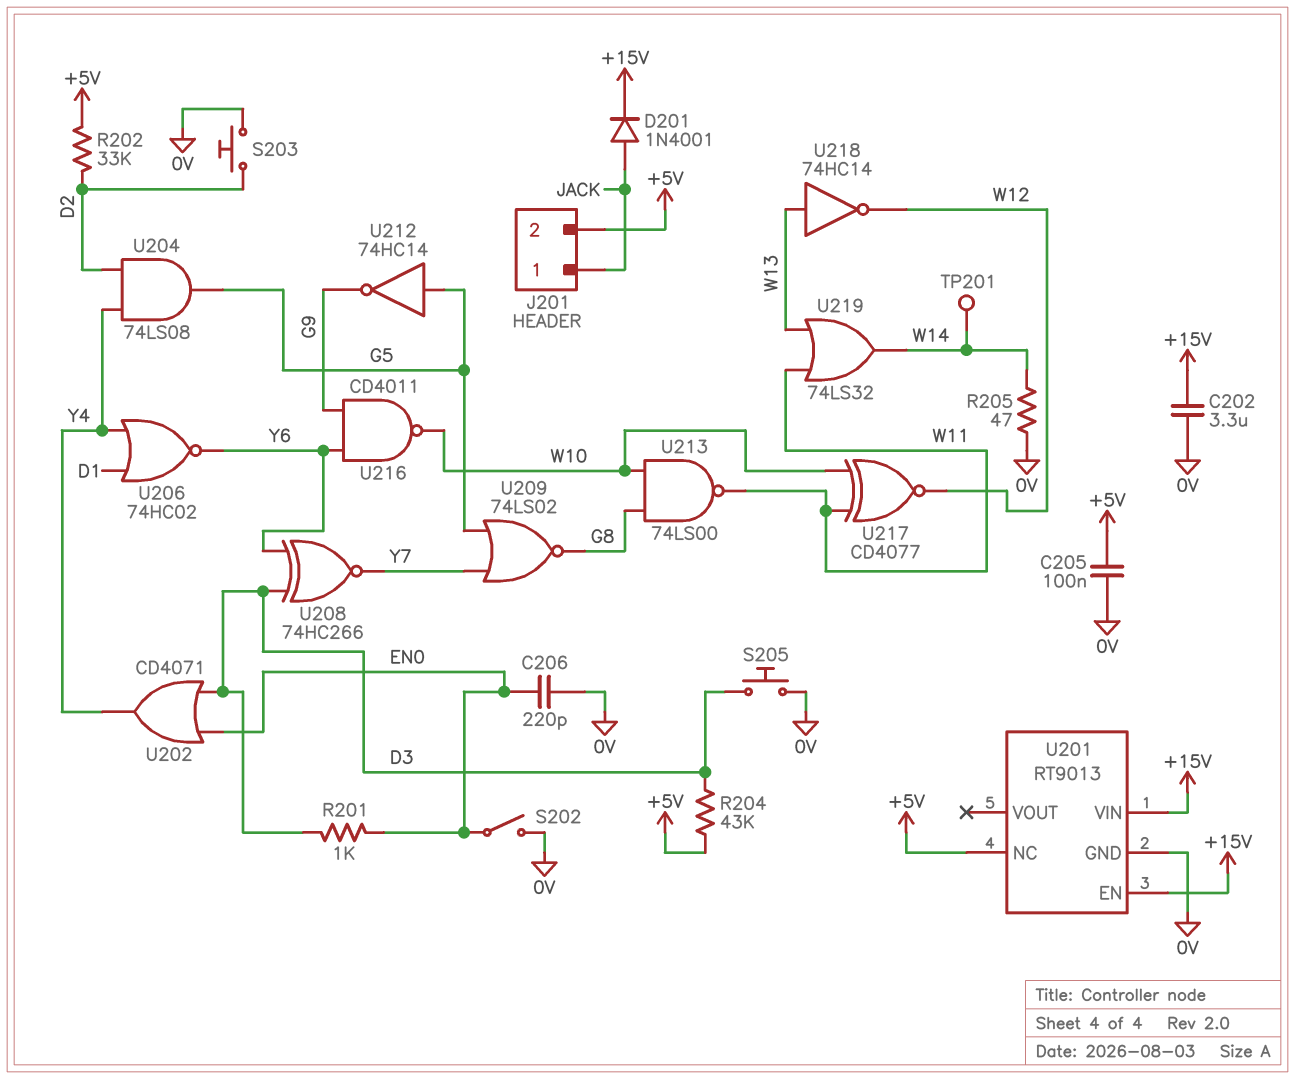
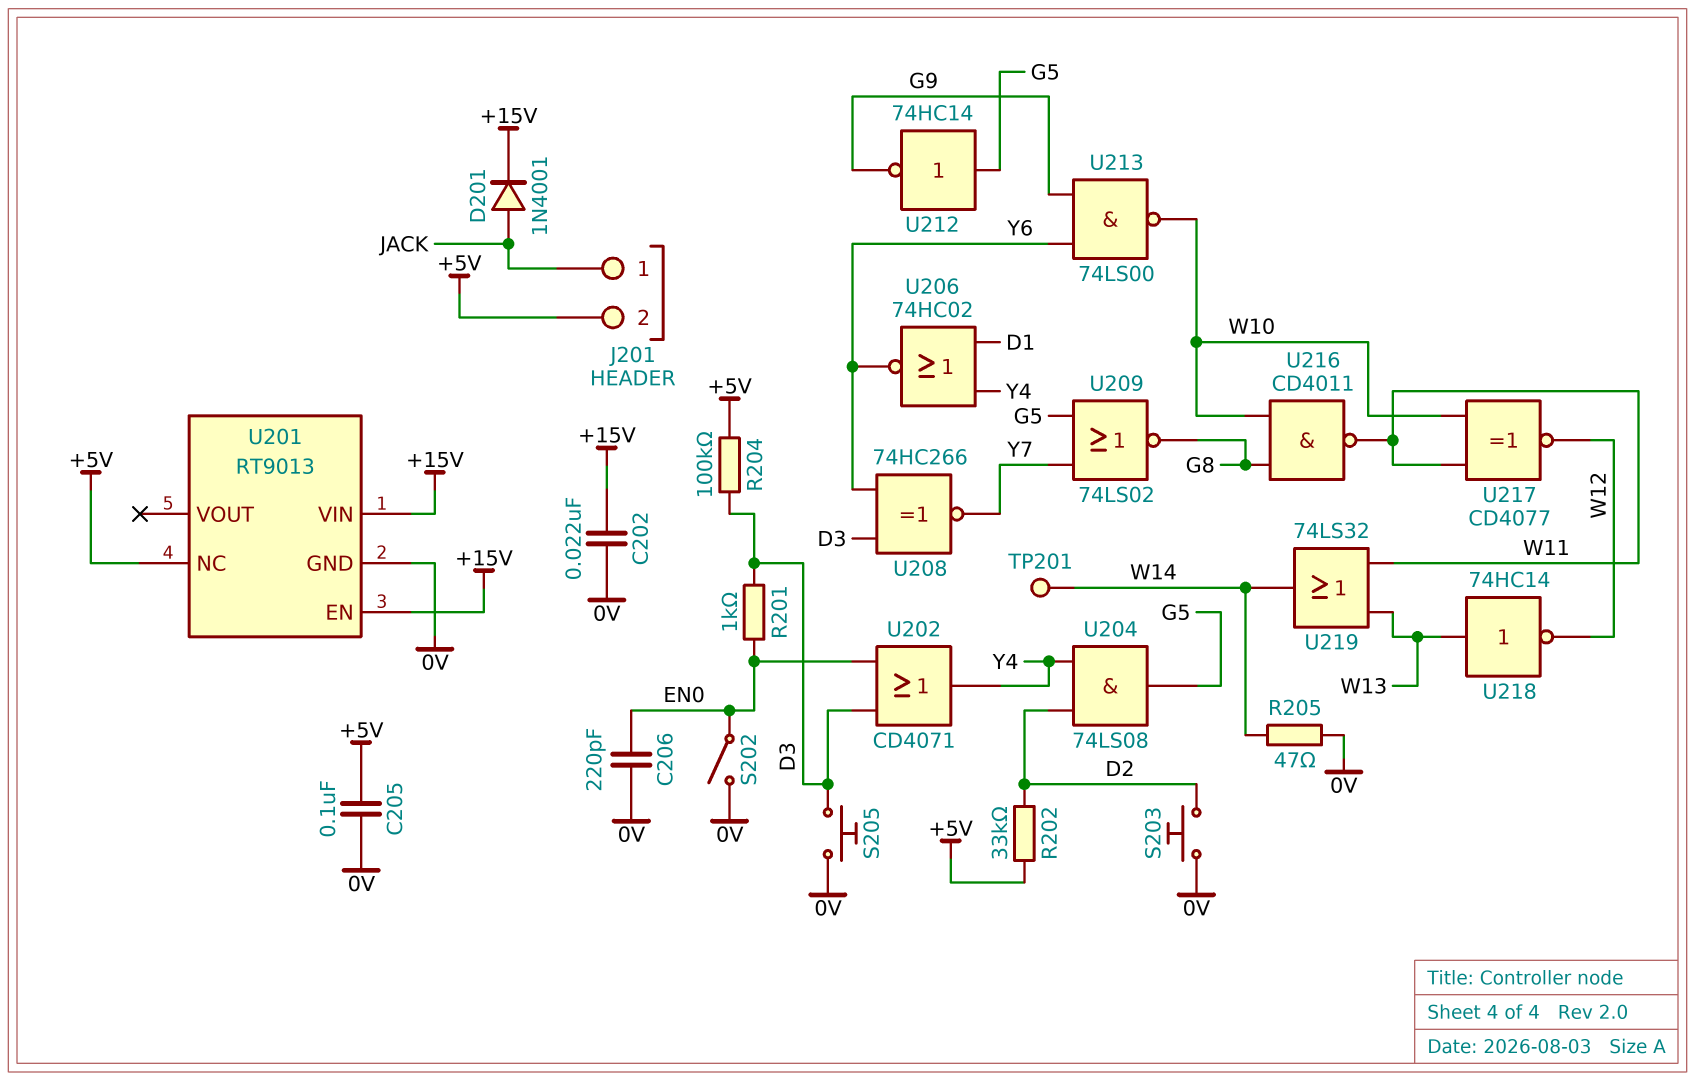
C202: 3.3uF (+15V, 0V) -> 22nF (+15V, 0V)
R204: 43k (+5V, D3) -> 100k (+5V, D3)
U213: NAND 74LS00 (in G8, in W10, out W11) -> NAND 74LS00 (in G9, in Y6, out W10)
U216: NAND CD4011 (in G9, in Y6, out W10) -> NAND CD4011 (in G8, in W10, out W11)

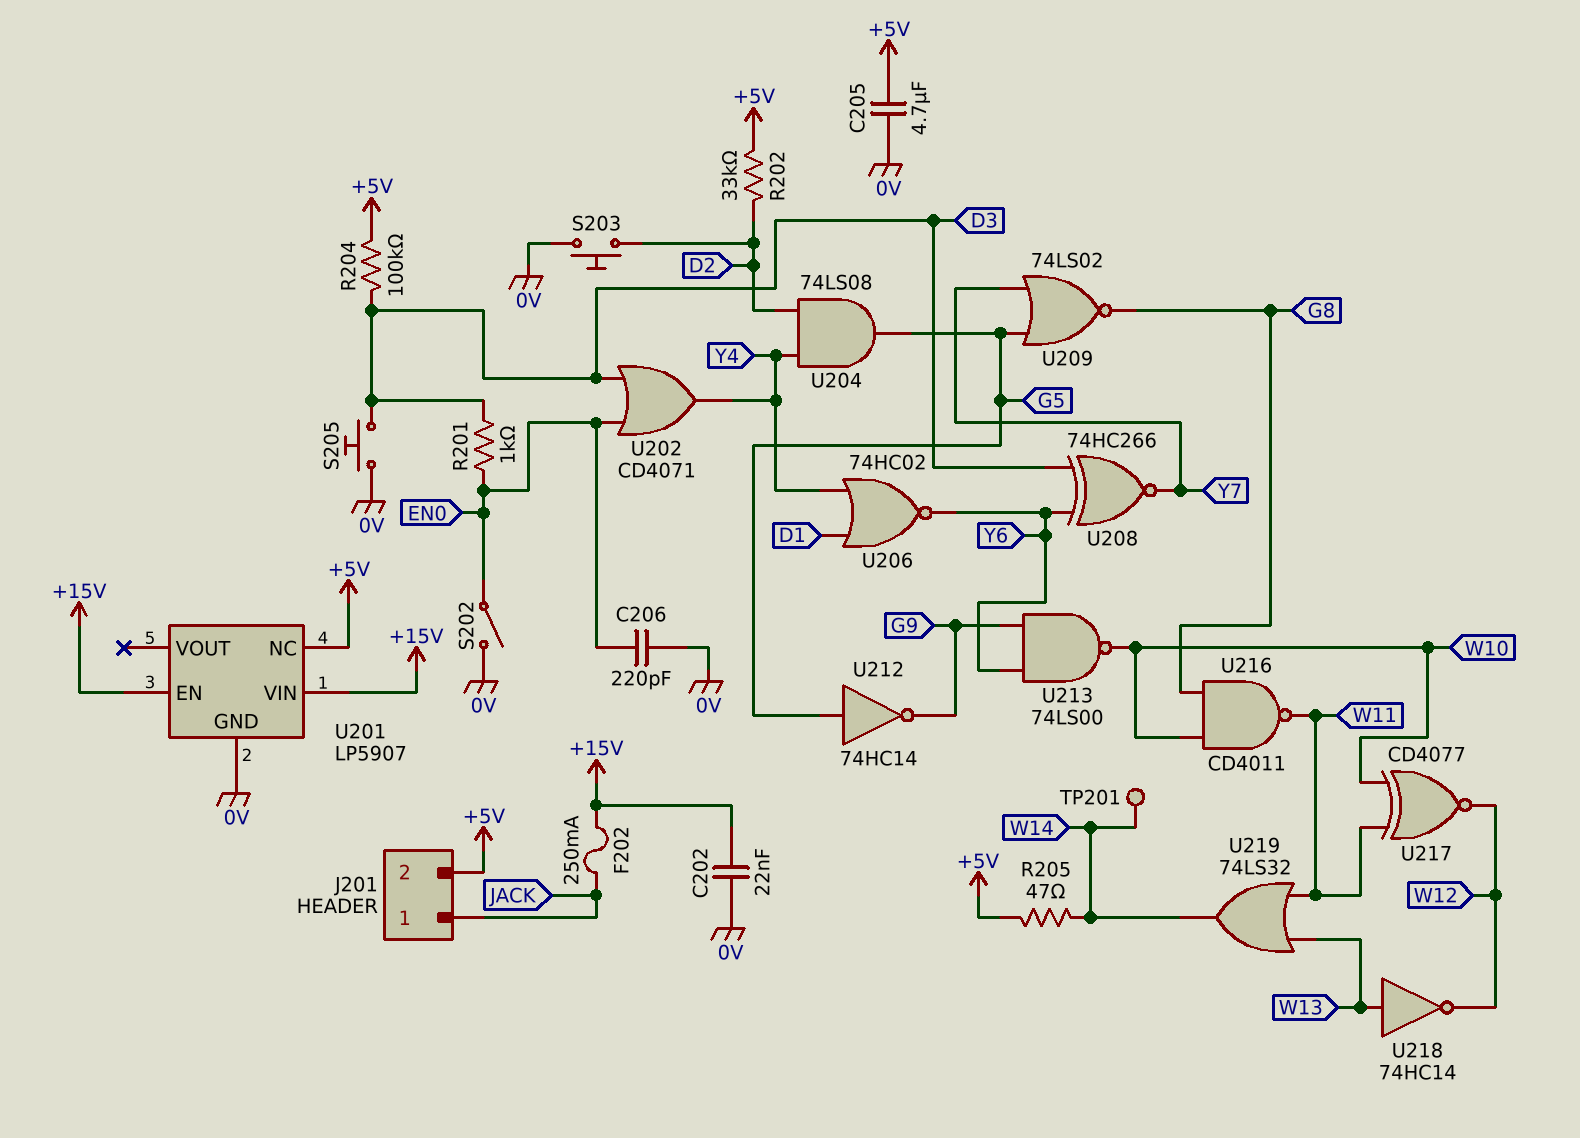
C205: 100nF (+5V, 0V) -> 4.7uF (+5V, 0V)
D201: diode 1N4001 (A JACK, K +15V) -> none
F202: none -> 250mA (+15V, JACK)
R205: 47 (0V, W14) -> 47 (+5V, W14)
U201: RT9013 -> LP5907

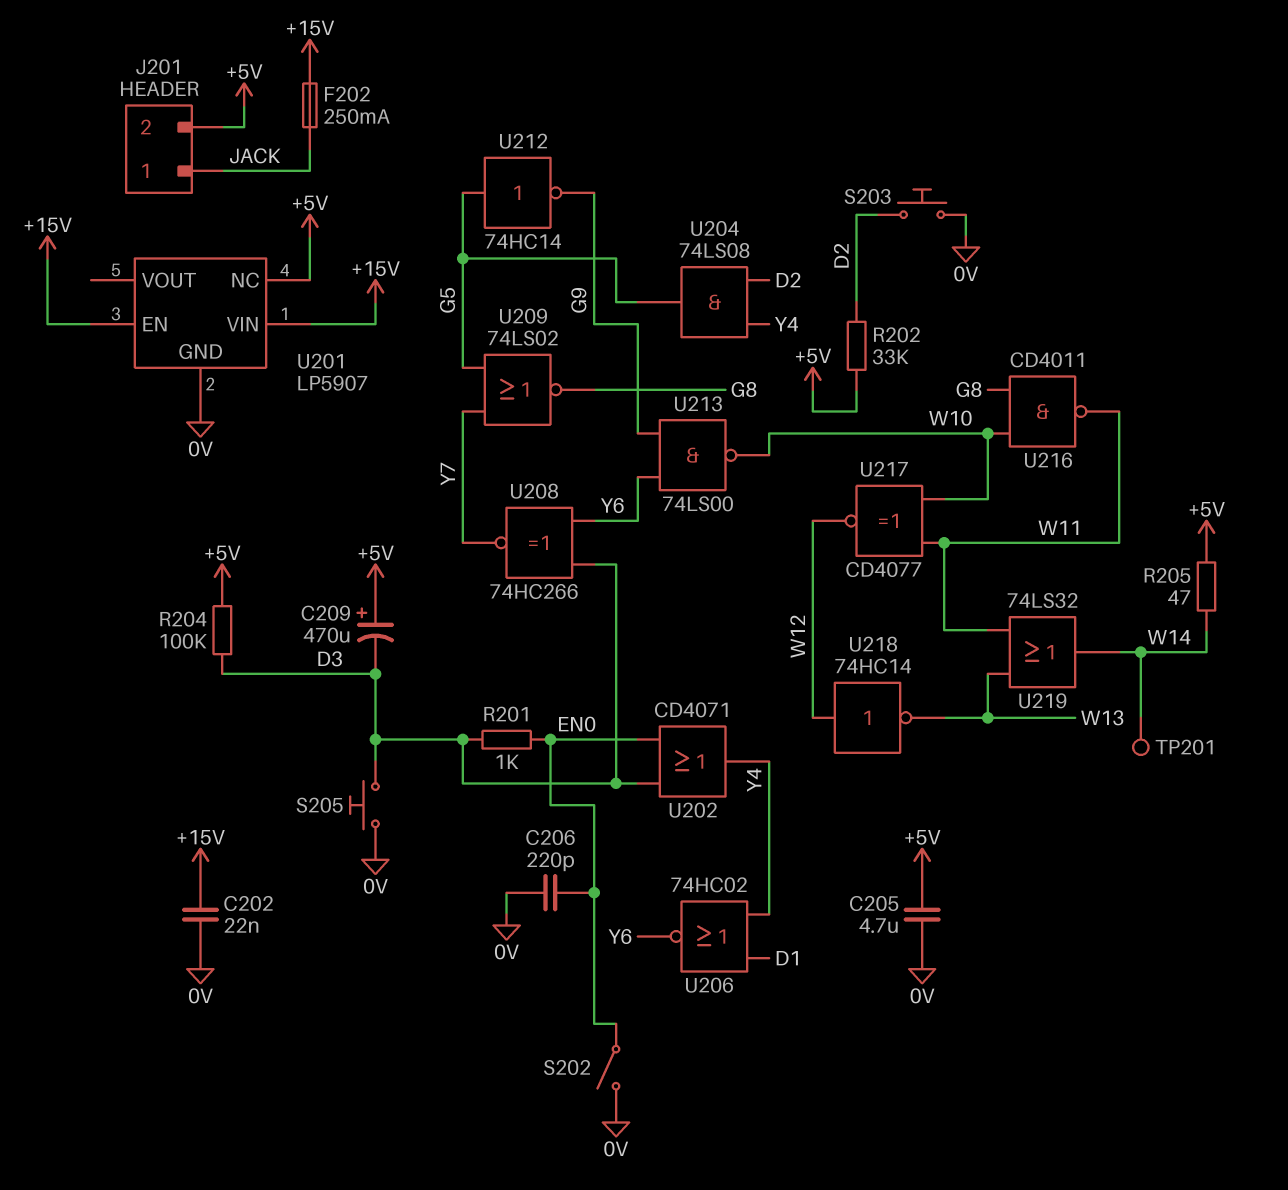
C209: none -> 470uF (plus +5V, minus D3)
U218: NOT 74HC14 (in W13, out W12) -> NOT 74HC14 (in W12, out W13)

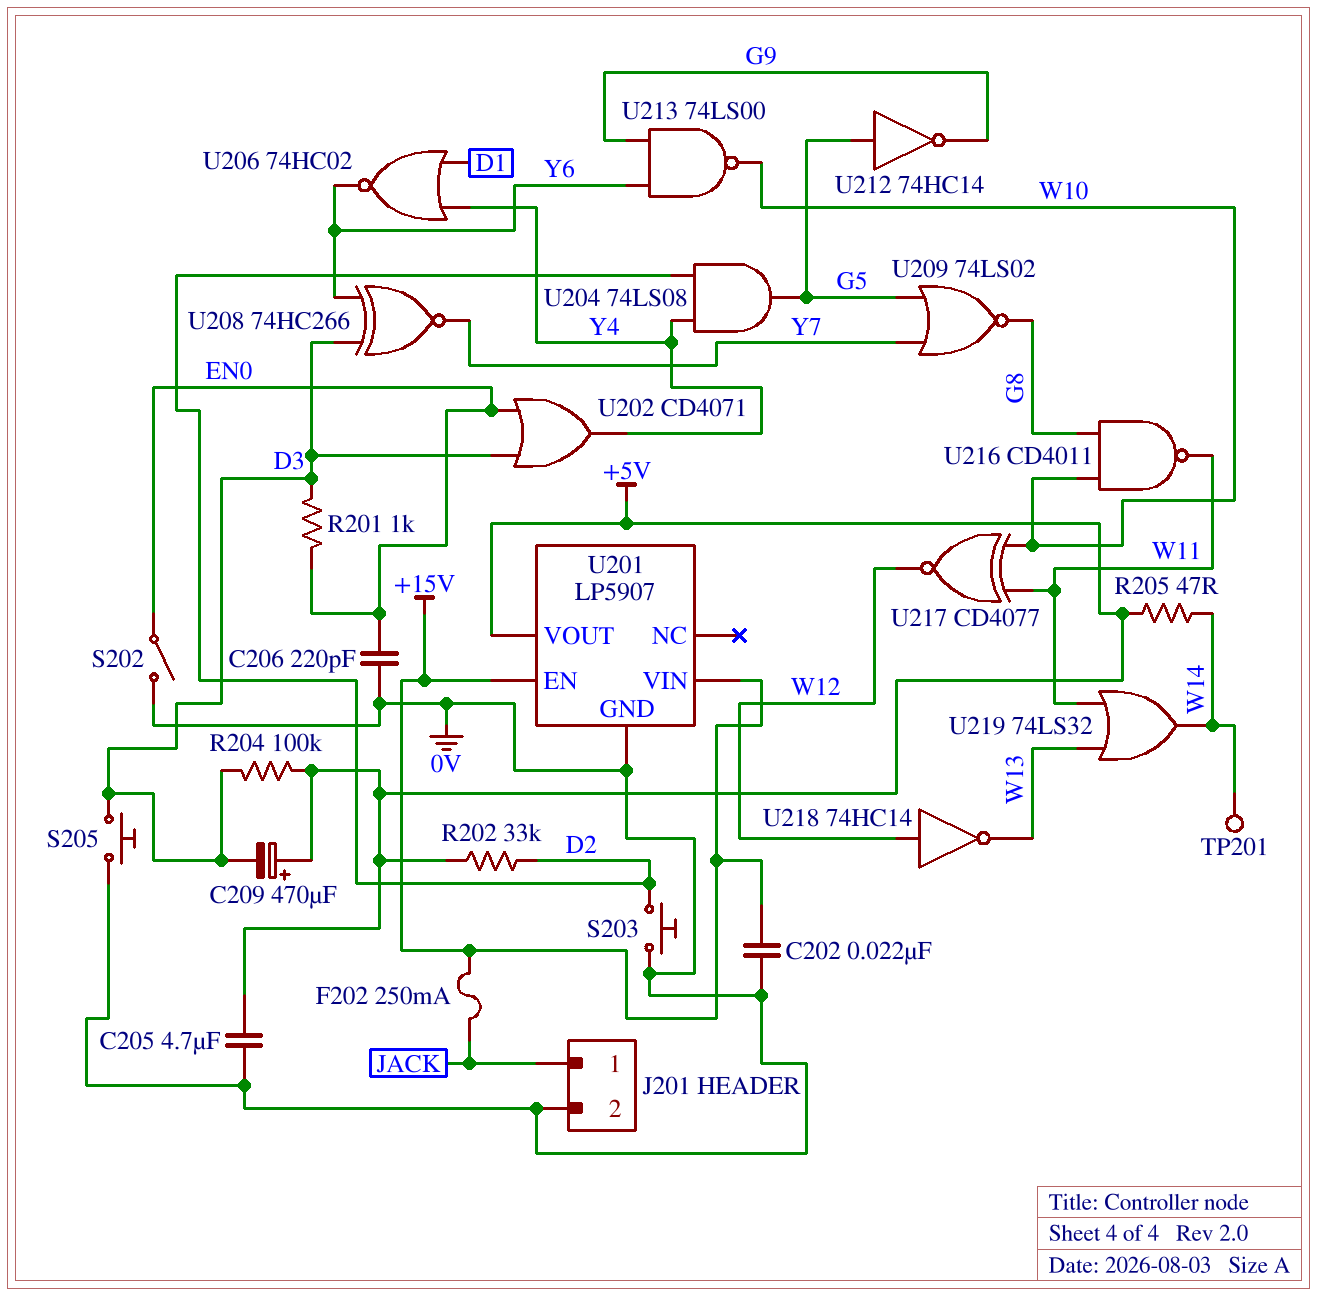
J201 pin 2: +5V -> 0V
U201 pin NC: +5V -> none
U201 pin VOUT: none -> +5V

